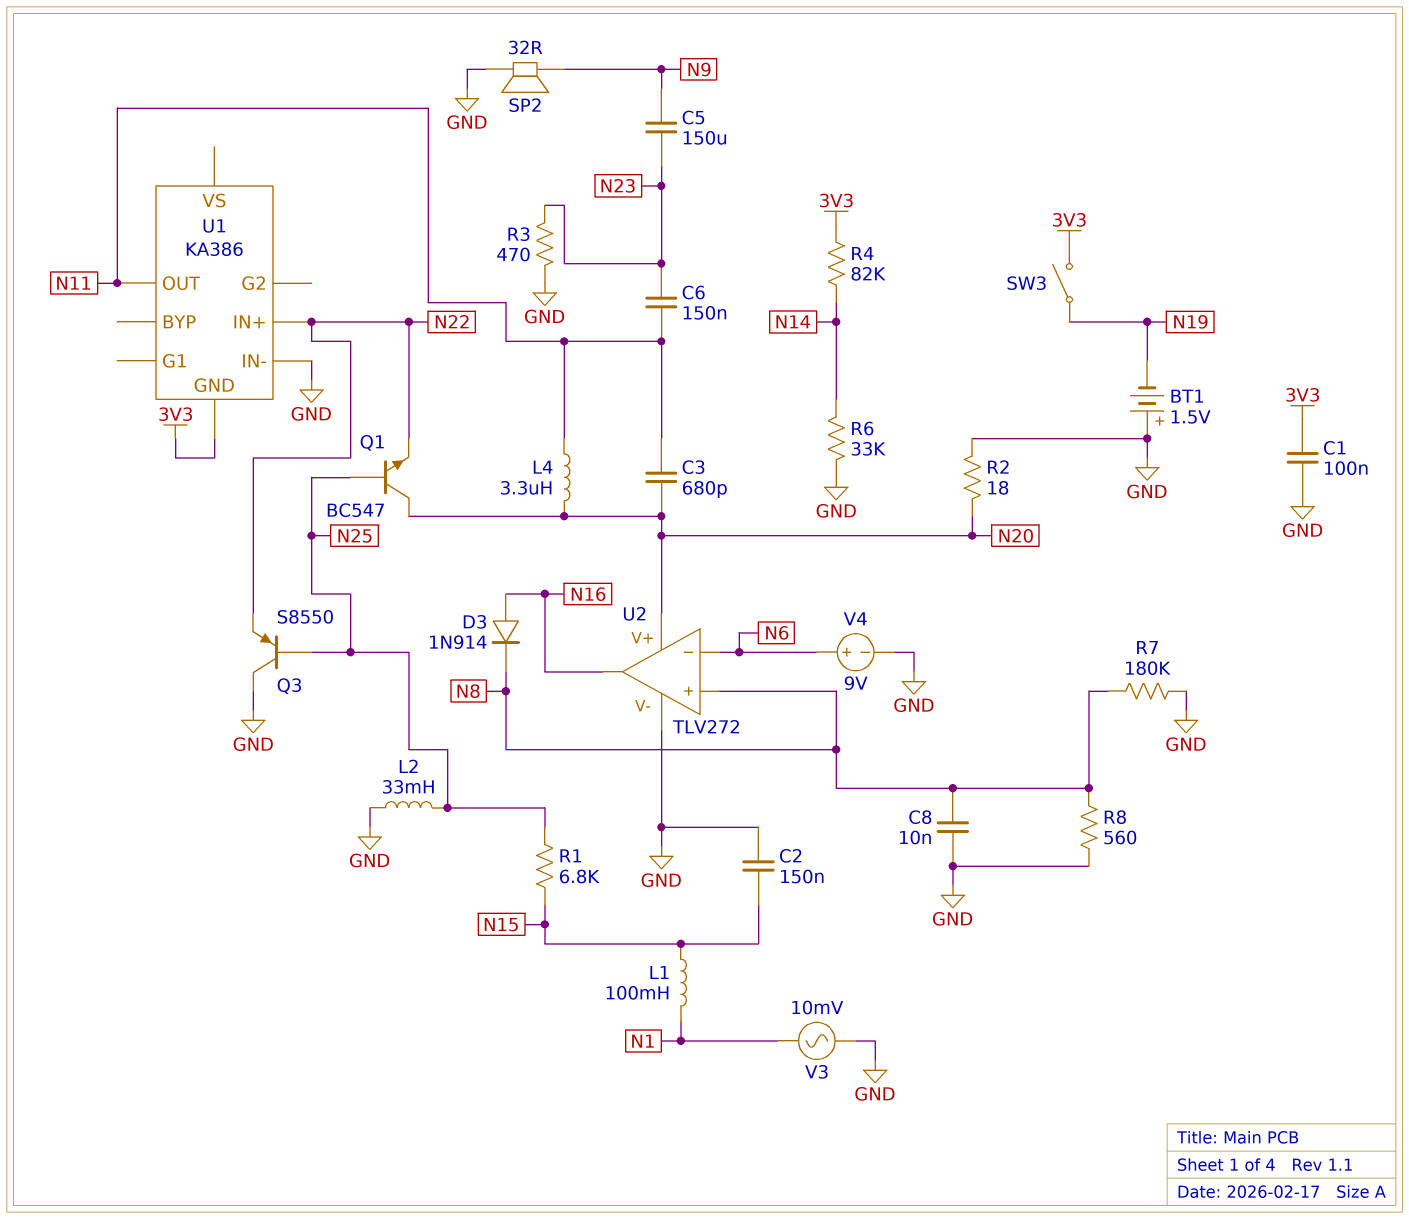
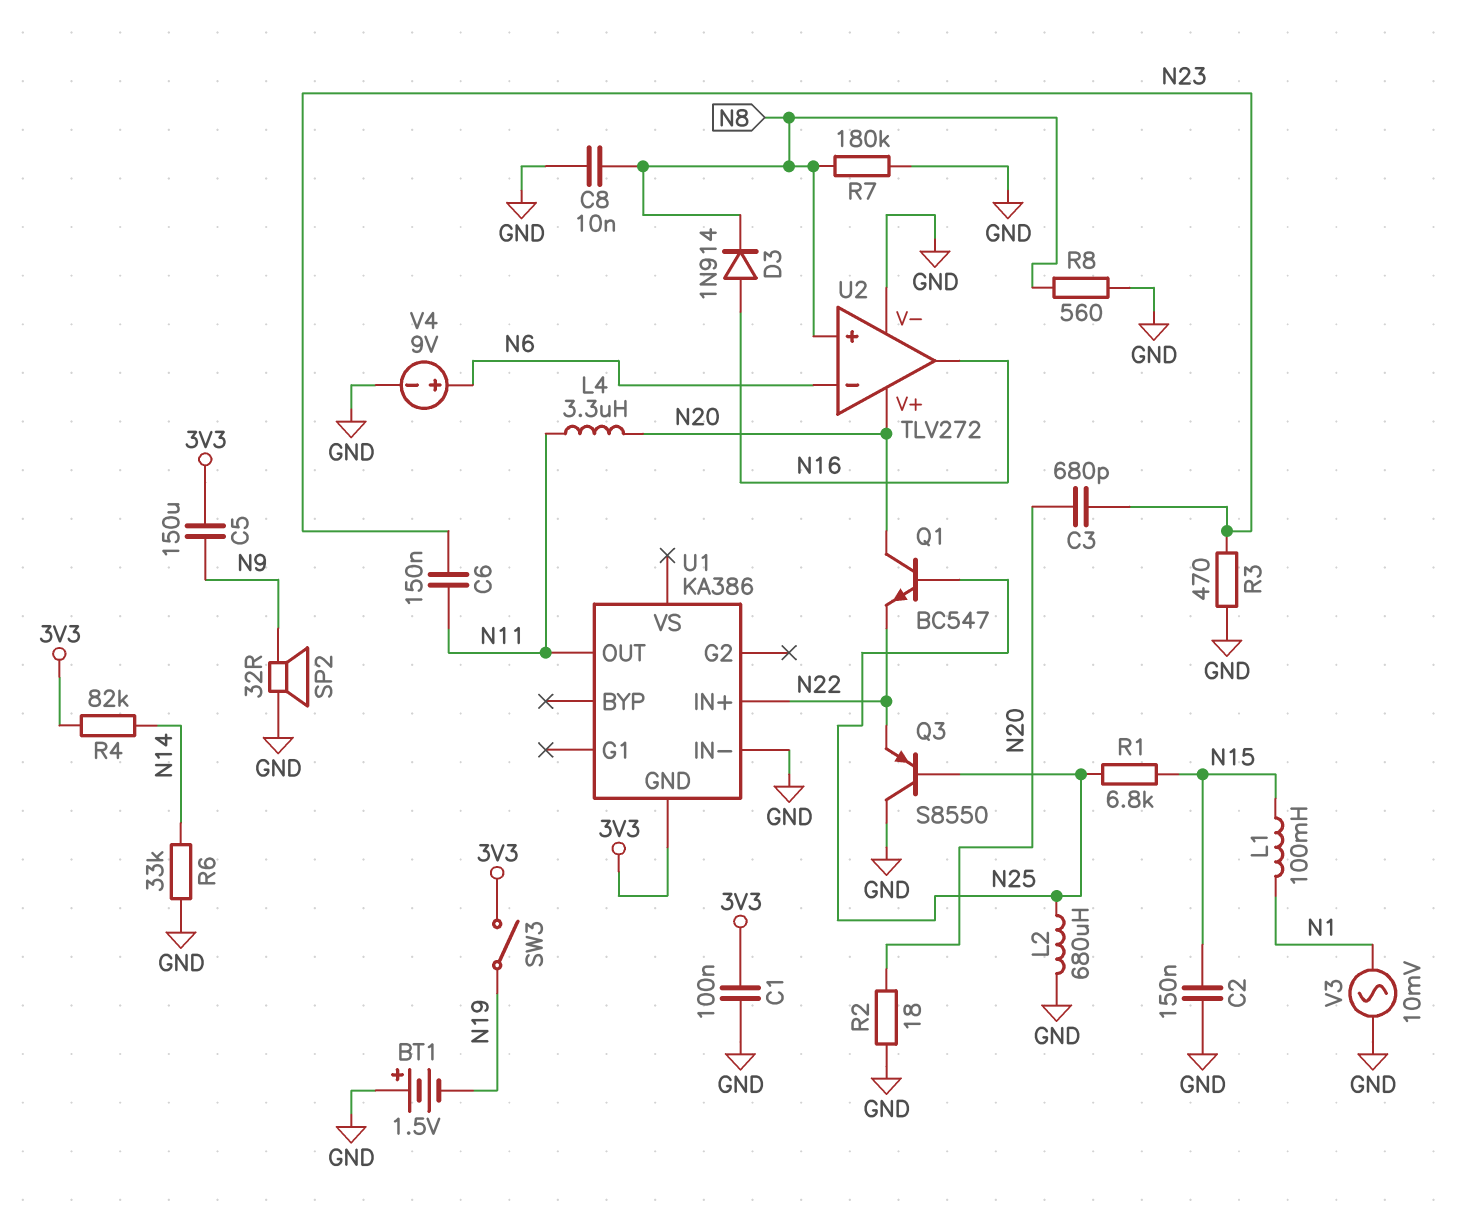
C3: 680pF (N11, N20) -> 680pF (N20, N23)
C5: 150uF (N9, N23) -> 150uF (3V3, N9)
L2: 33mH (GND, N25) -> 680uH (GND, N25)

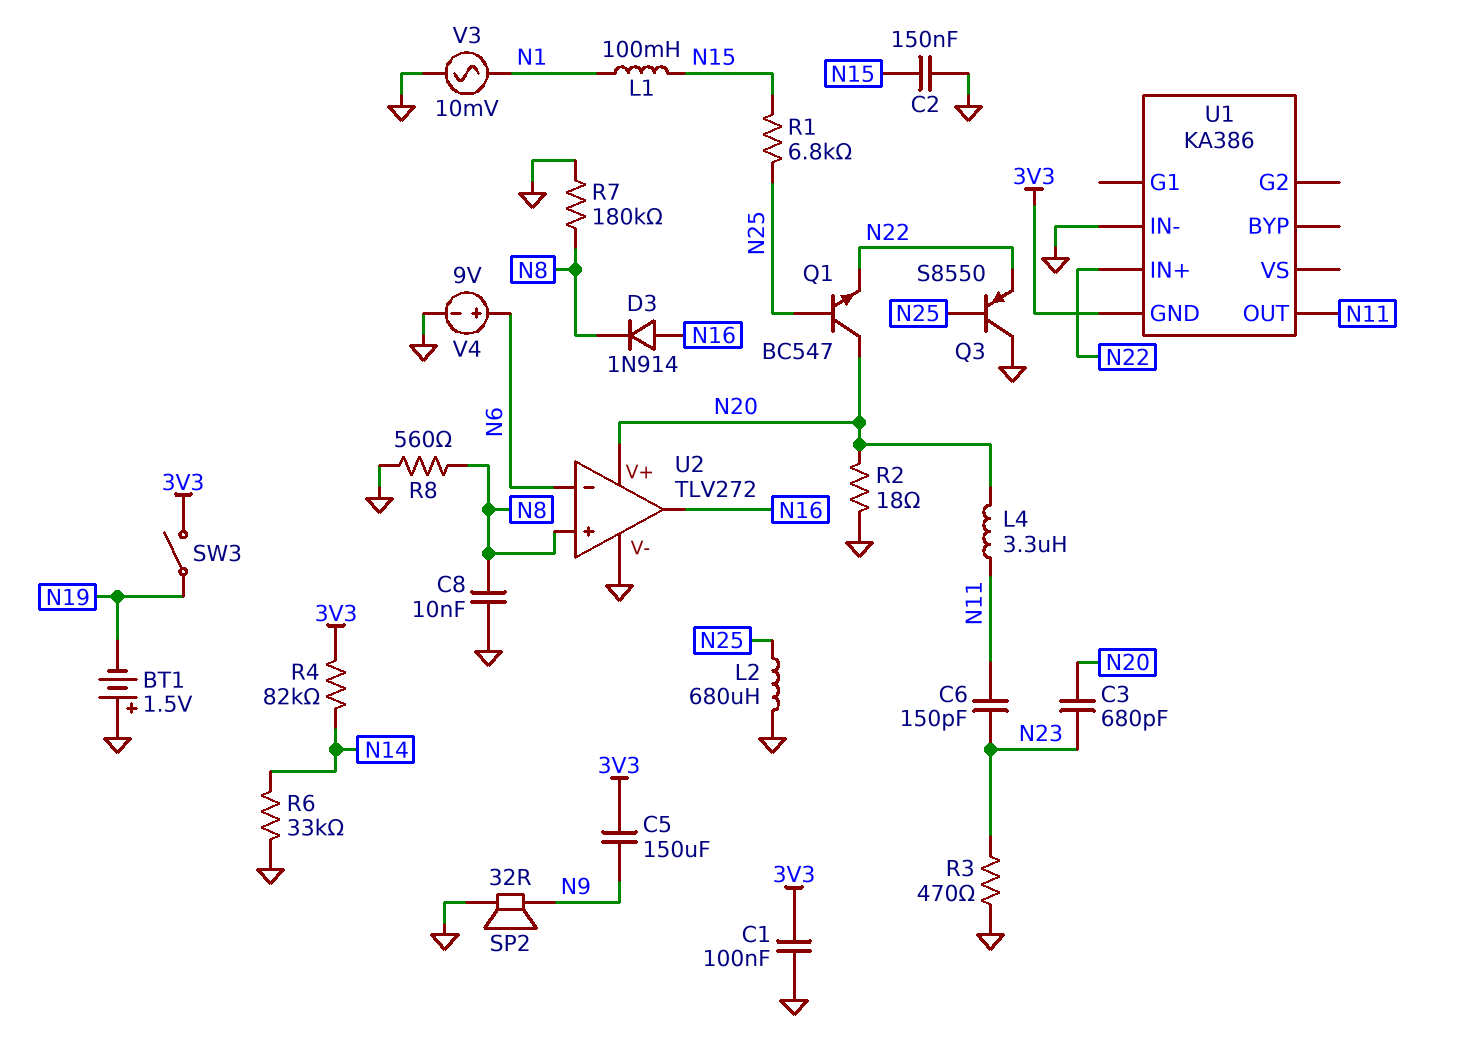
C6: 150nF (N11, N23) -> 150pF (N11, N23)

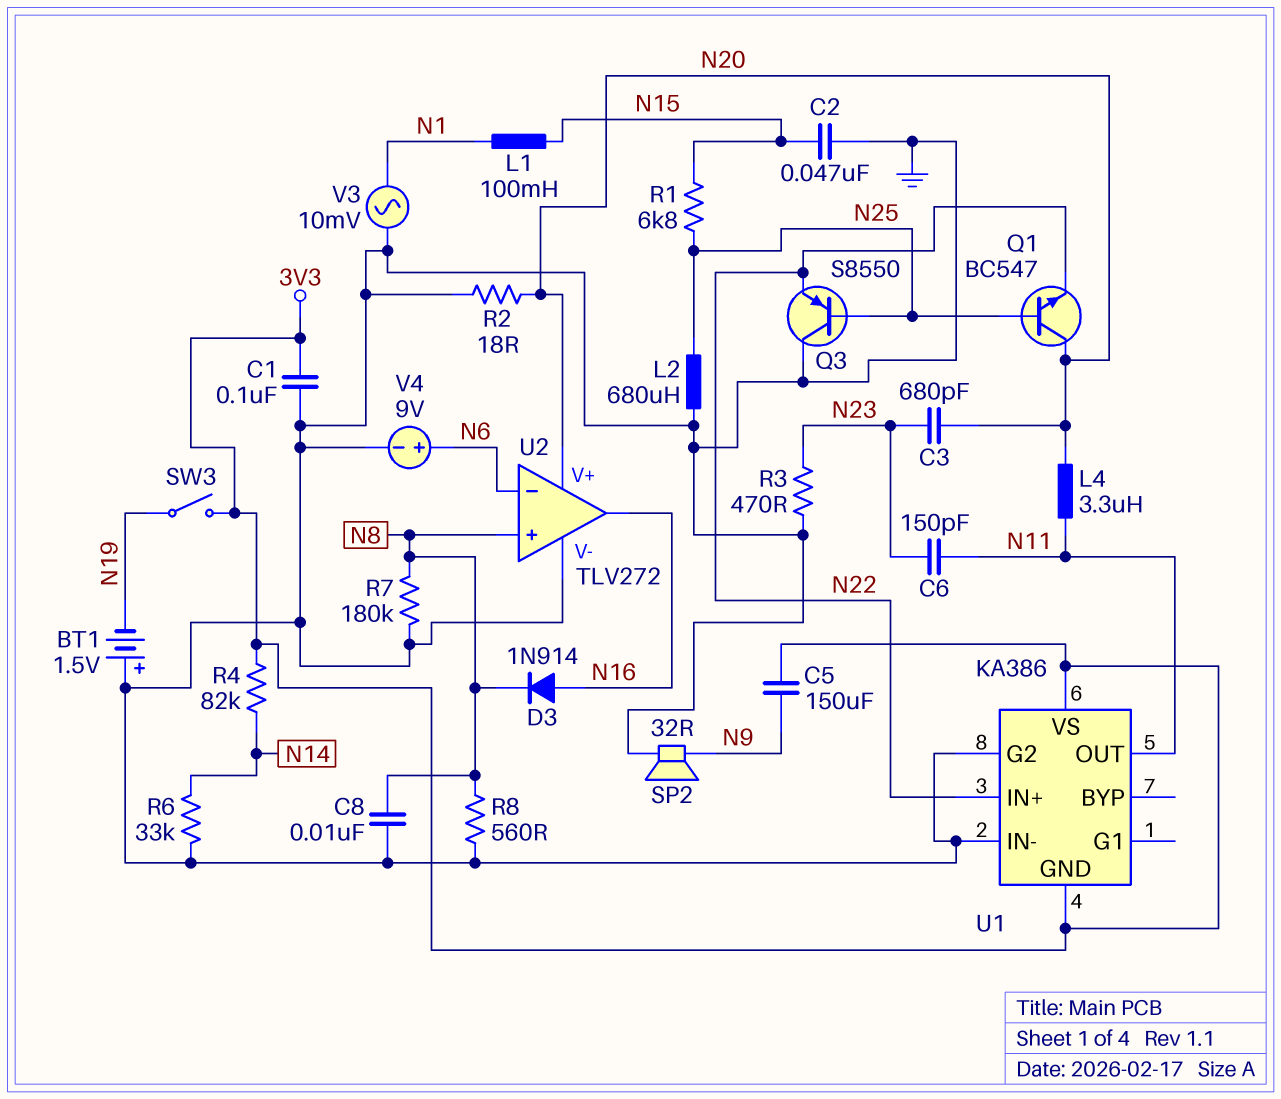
C2: 150nF (GND, N15) -> 47nF (GND, N15)
U1 pin G2: none -> GND
U1 pin VS: none -> 3V3

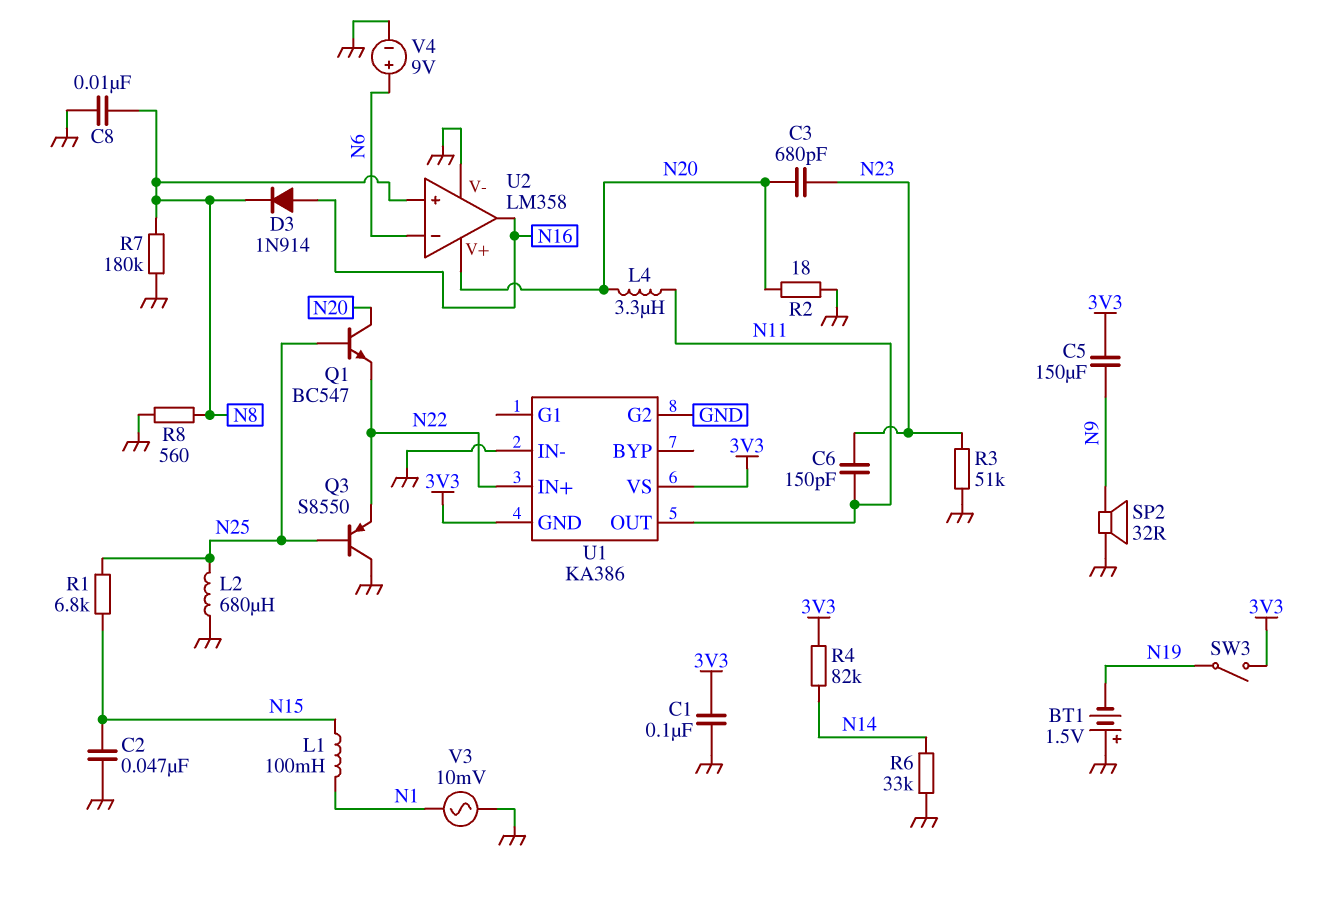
R3: 470 (GND, N23) -> 51k (GND, N23)
U2: TLV272 -> LM358

